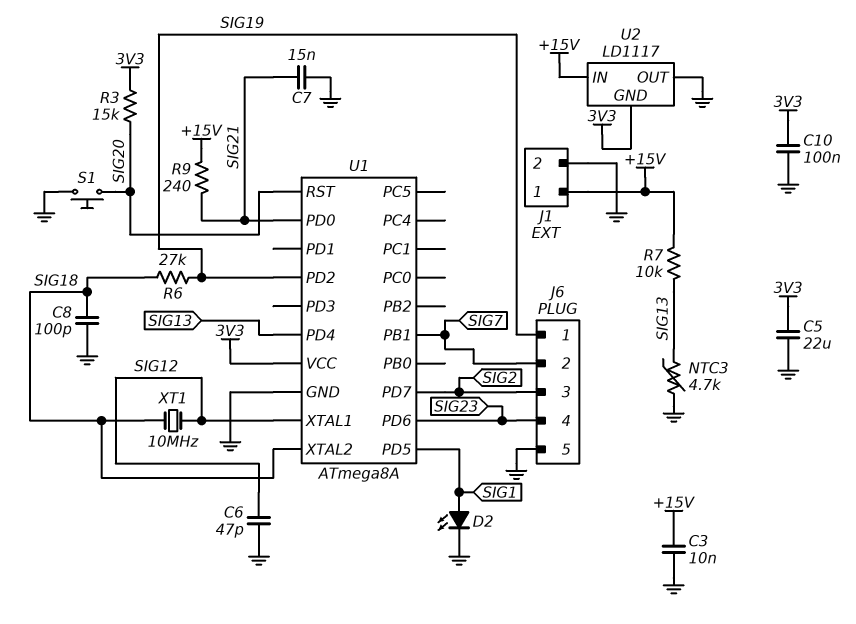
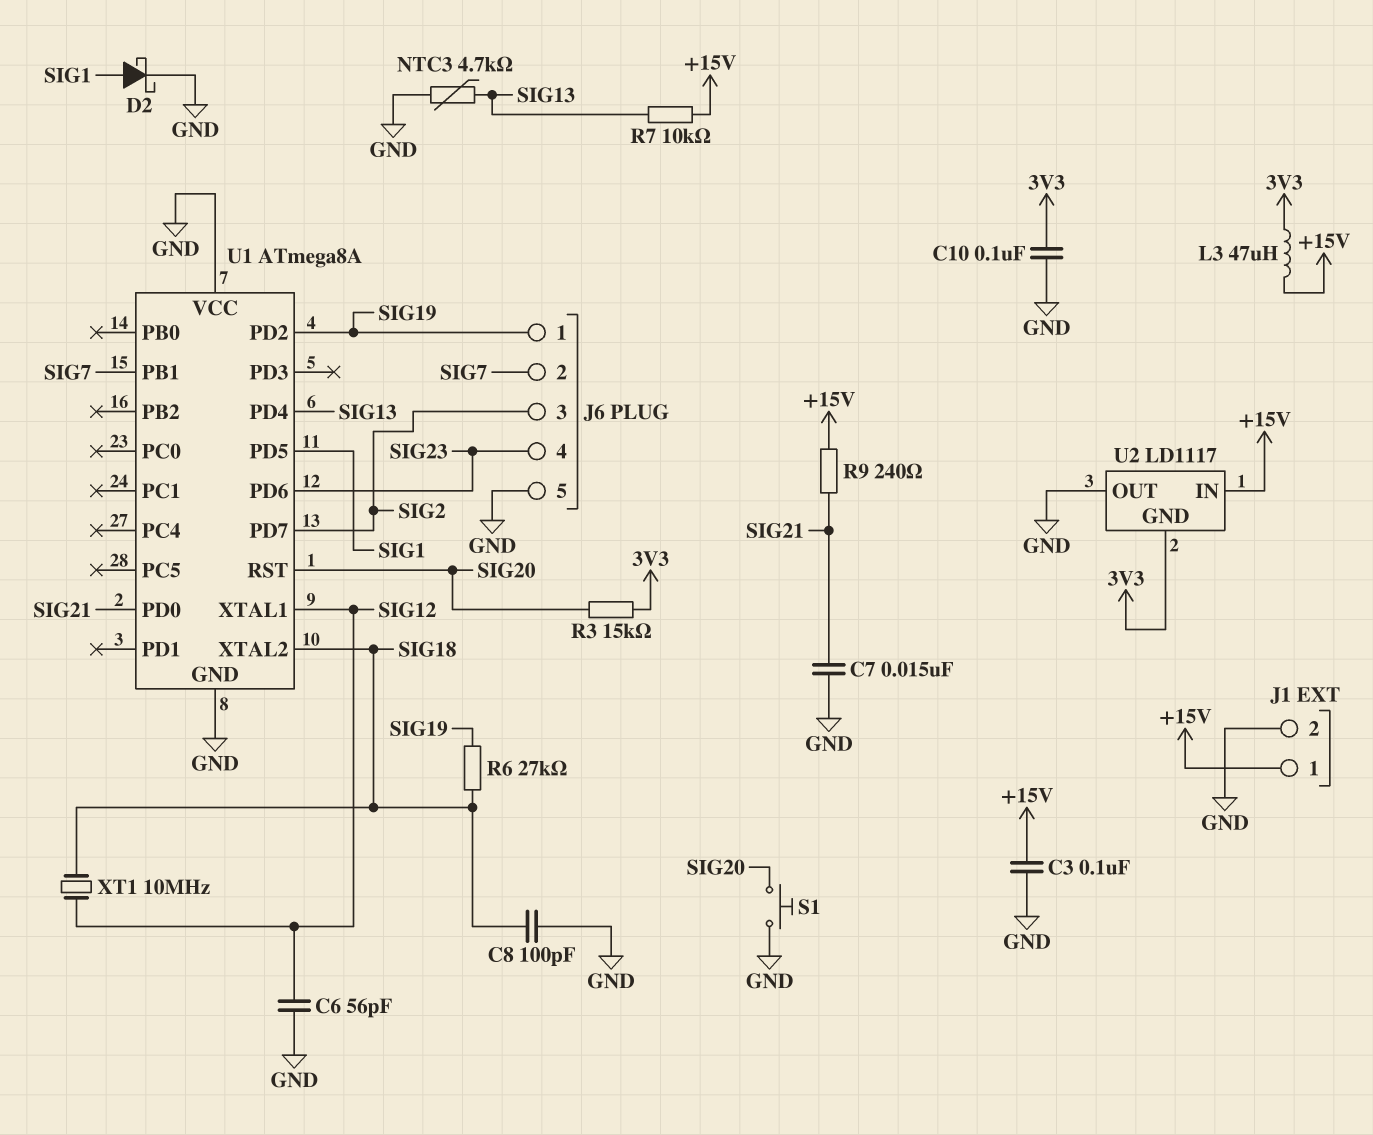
C3: 10nF (+15V, GND) -> 100nF (+15V, GND)
C5: 22uF (3V3, GND) -> none
C6: 47pF (GND, SIG12) -> 56pF (GND, SIG12)
D2: LED (A SIG1, K GND) -> schottky (A SIG1, K GND)
L3: none -> 47uH (+15V, 3V3)
U1 pin VCC: 3V3 -> GND

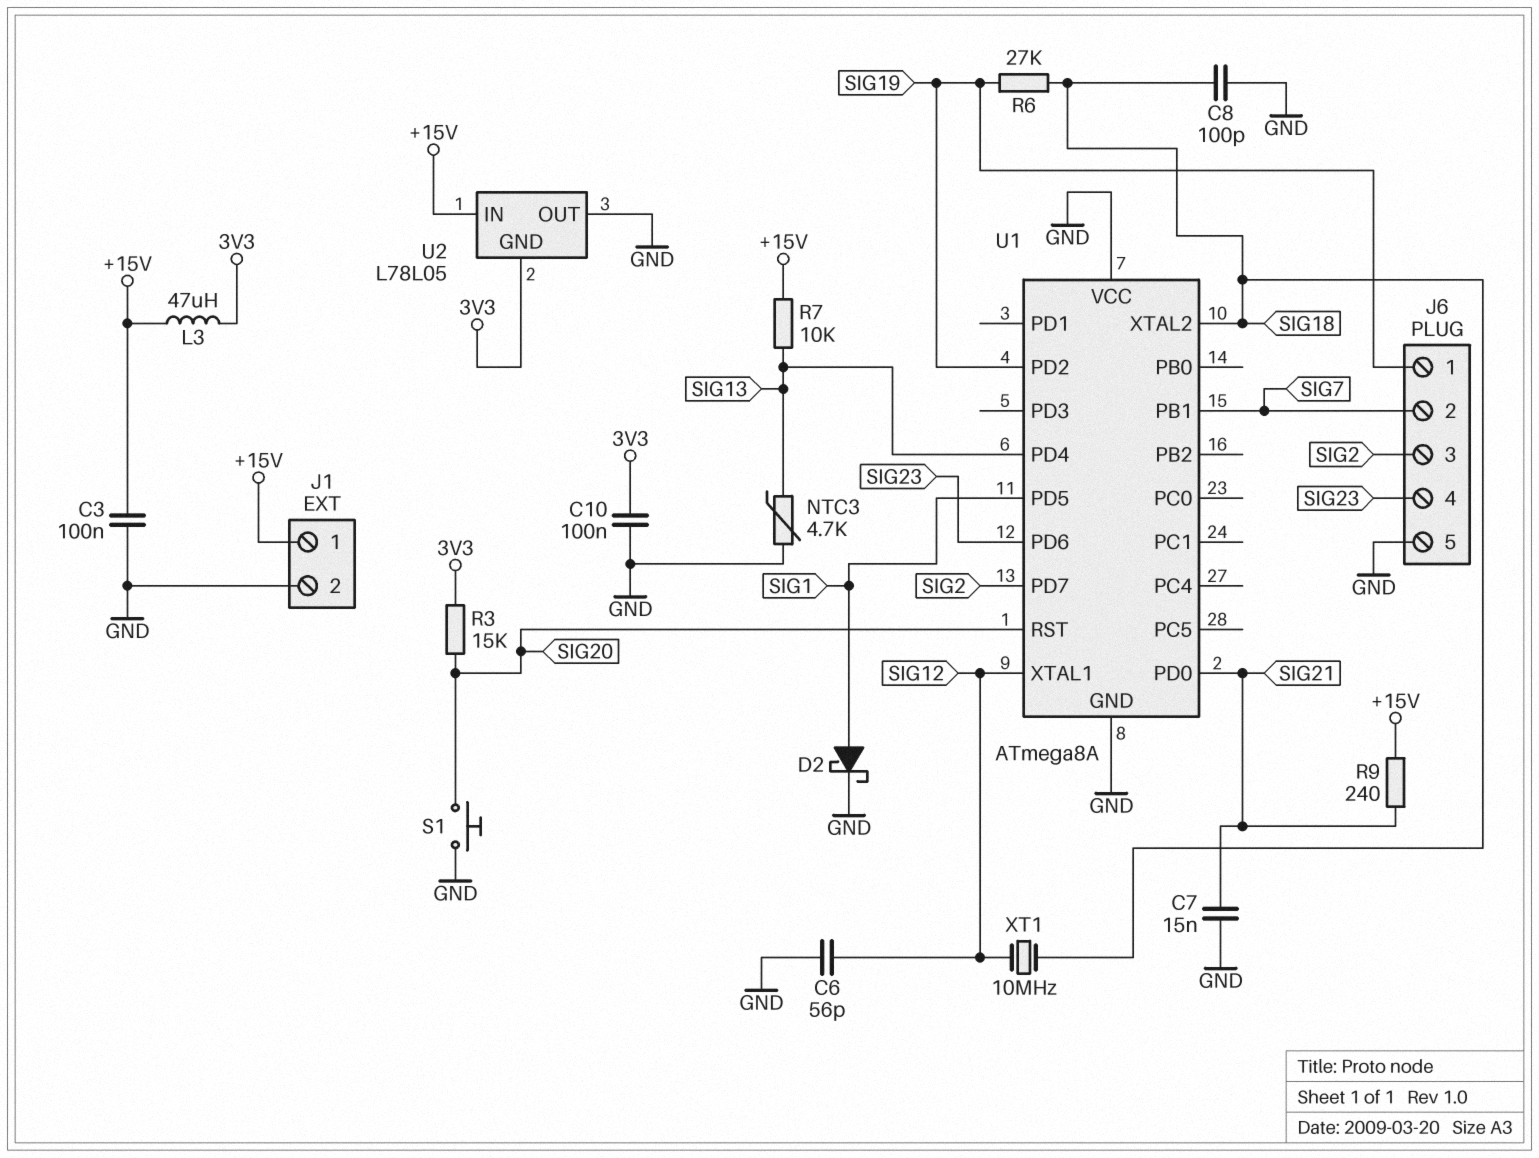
U2: LD1117 -> L78L05

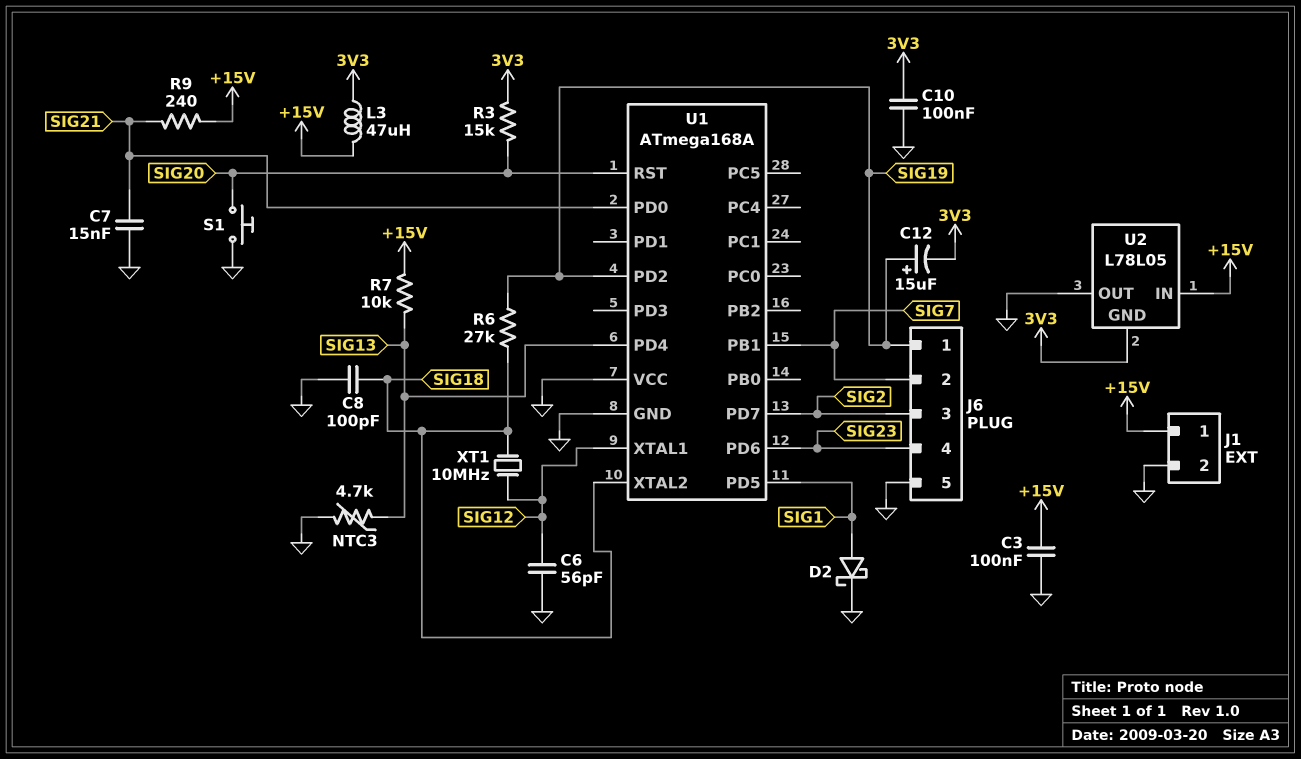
C12: none -> 15uF (plus SIG19, minus 3V3)
U1: ATmega8A -> ATmega168A

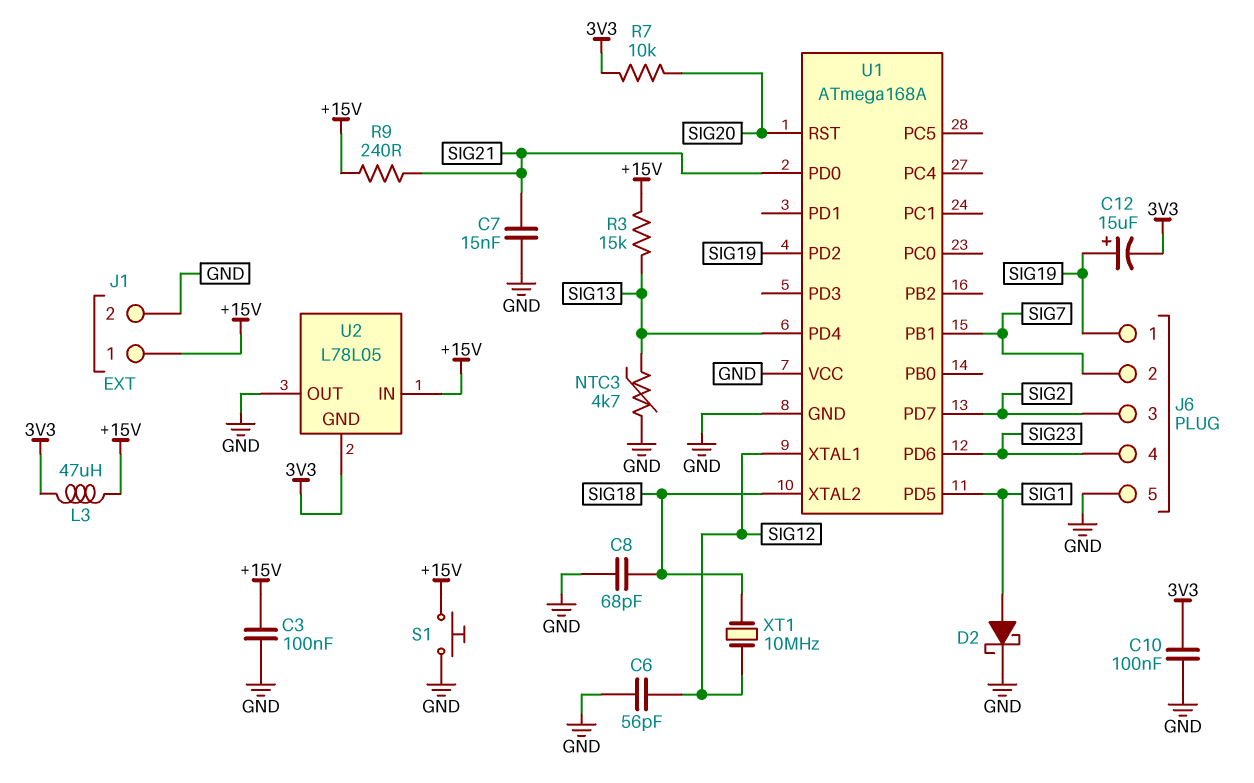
C8: 100pF (GND, SIG18) -> 68pF (GND, SIG18)
R3: 15k (3V3, SIG20) -> 15k (+15V, SIG13)
R6: 27k (SIG18, SIG19) -> none
R7: 10k (+15V, SIG13) -> 10k (3V3, SIG20)
S1: button (GND, SIG20) -> button (+15V, GND)

